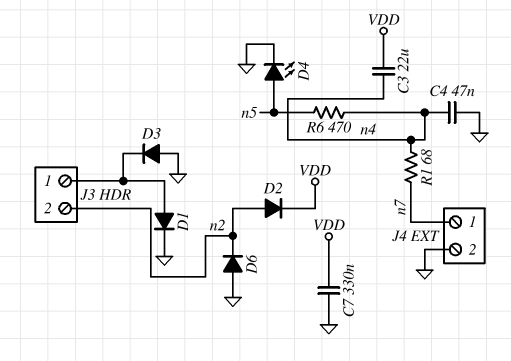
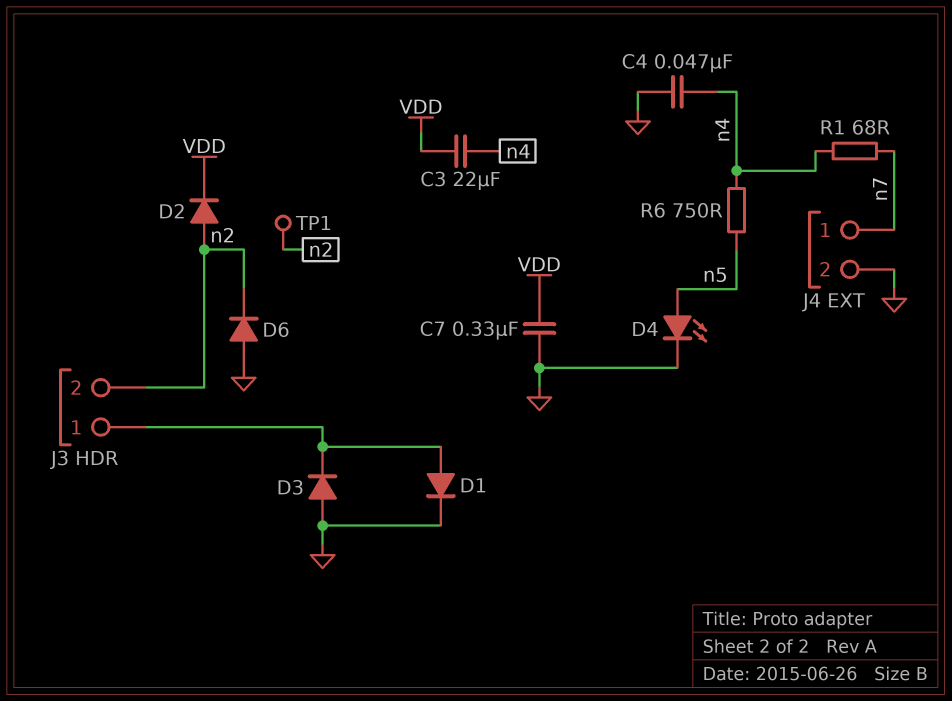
R6: 470 (n4, n5) -> 750 (n4, n5)
TP1: none -> test point (n2)

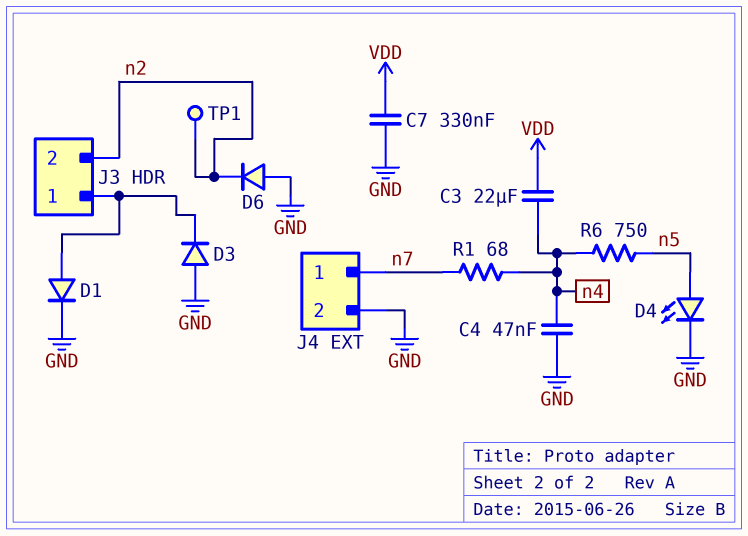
D2: diode (A n2, K VDD) -> none

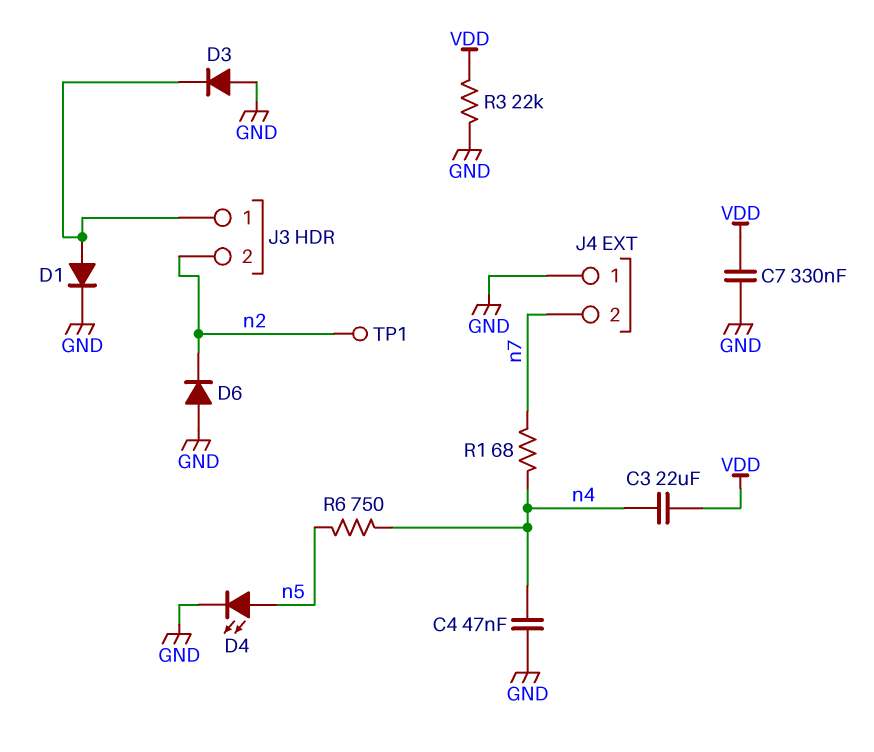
J4 pin 1: n7 -> GND
J4 pin 2: GND -> n7
R3: none -> 22k (GND, VDD)

